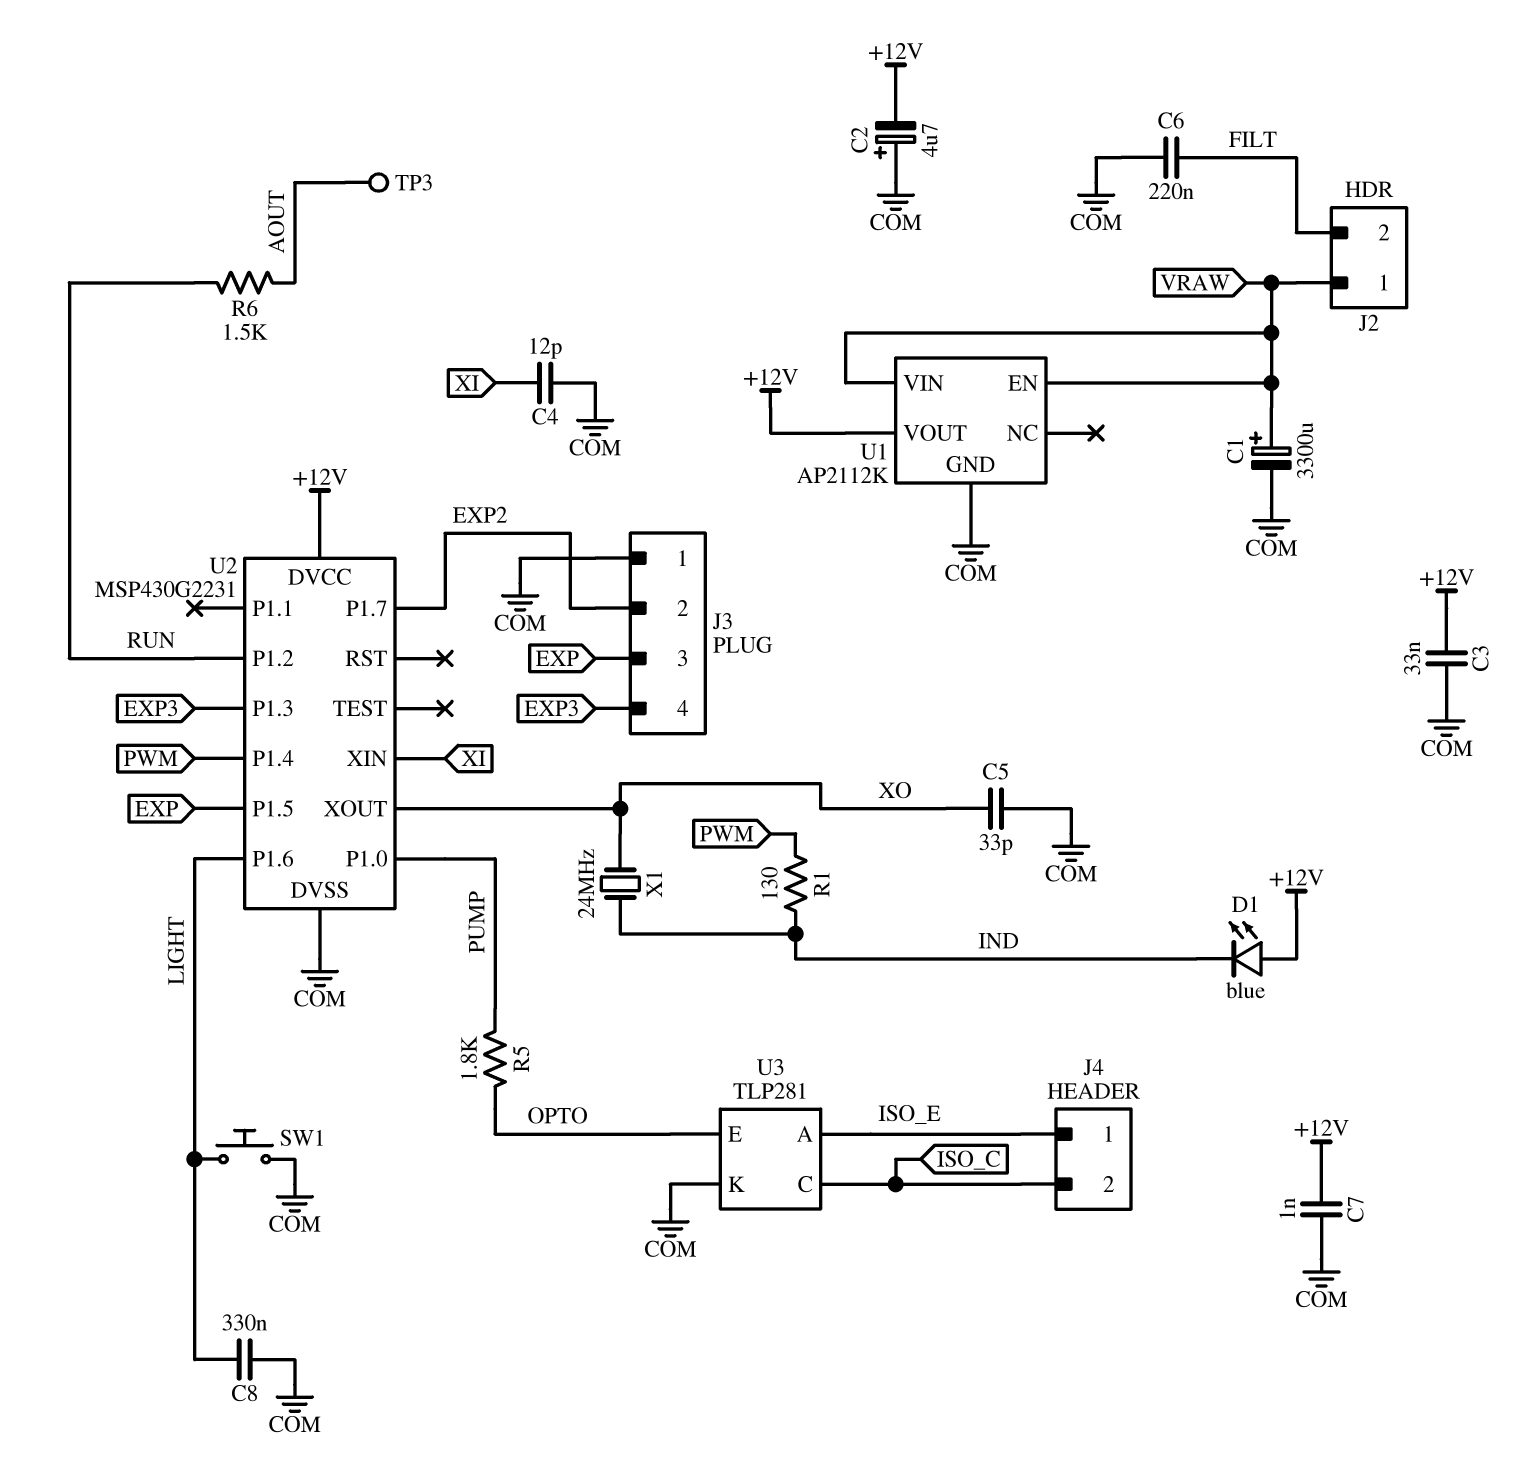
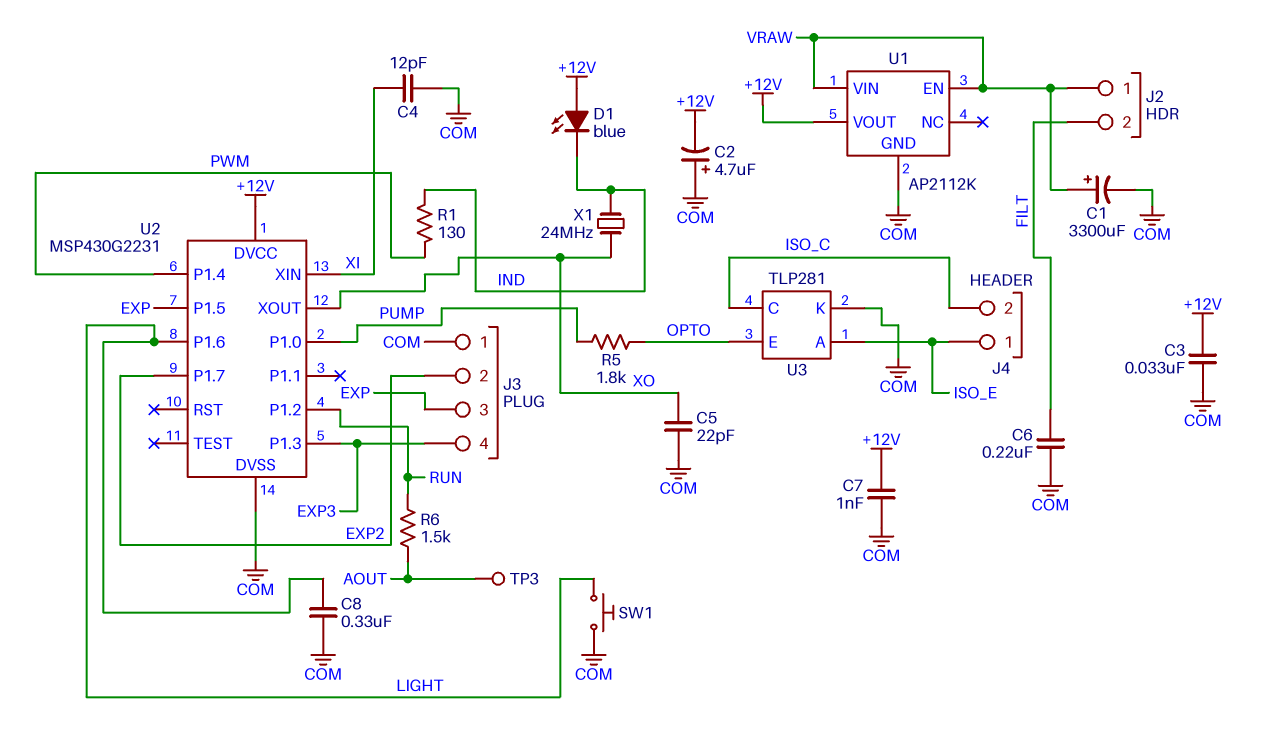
C5: 33pF (COM, XO) -> 22pF (COM, XO)

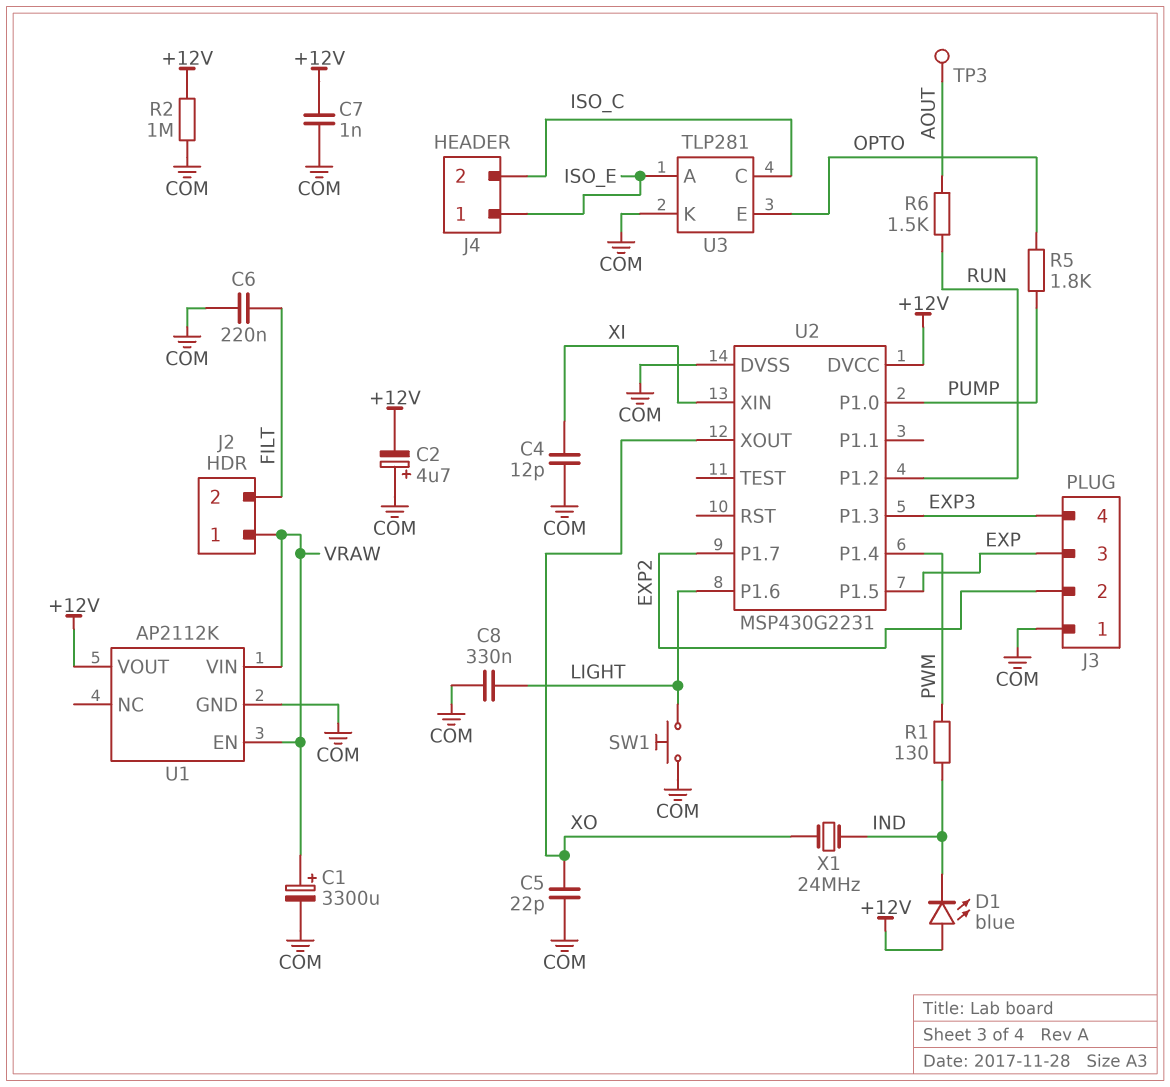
C3: 33nF (+12V, COM) -> none
R2: none -> 1M (+12V, COM)

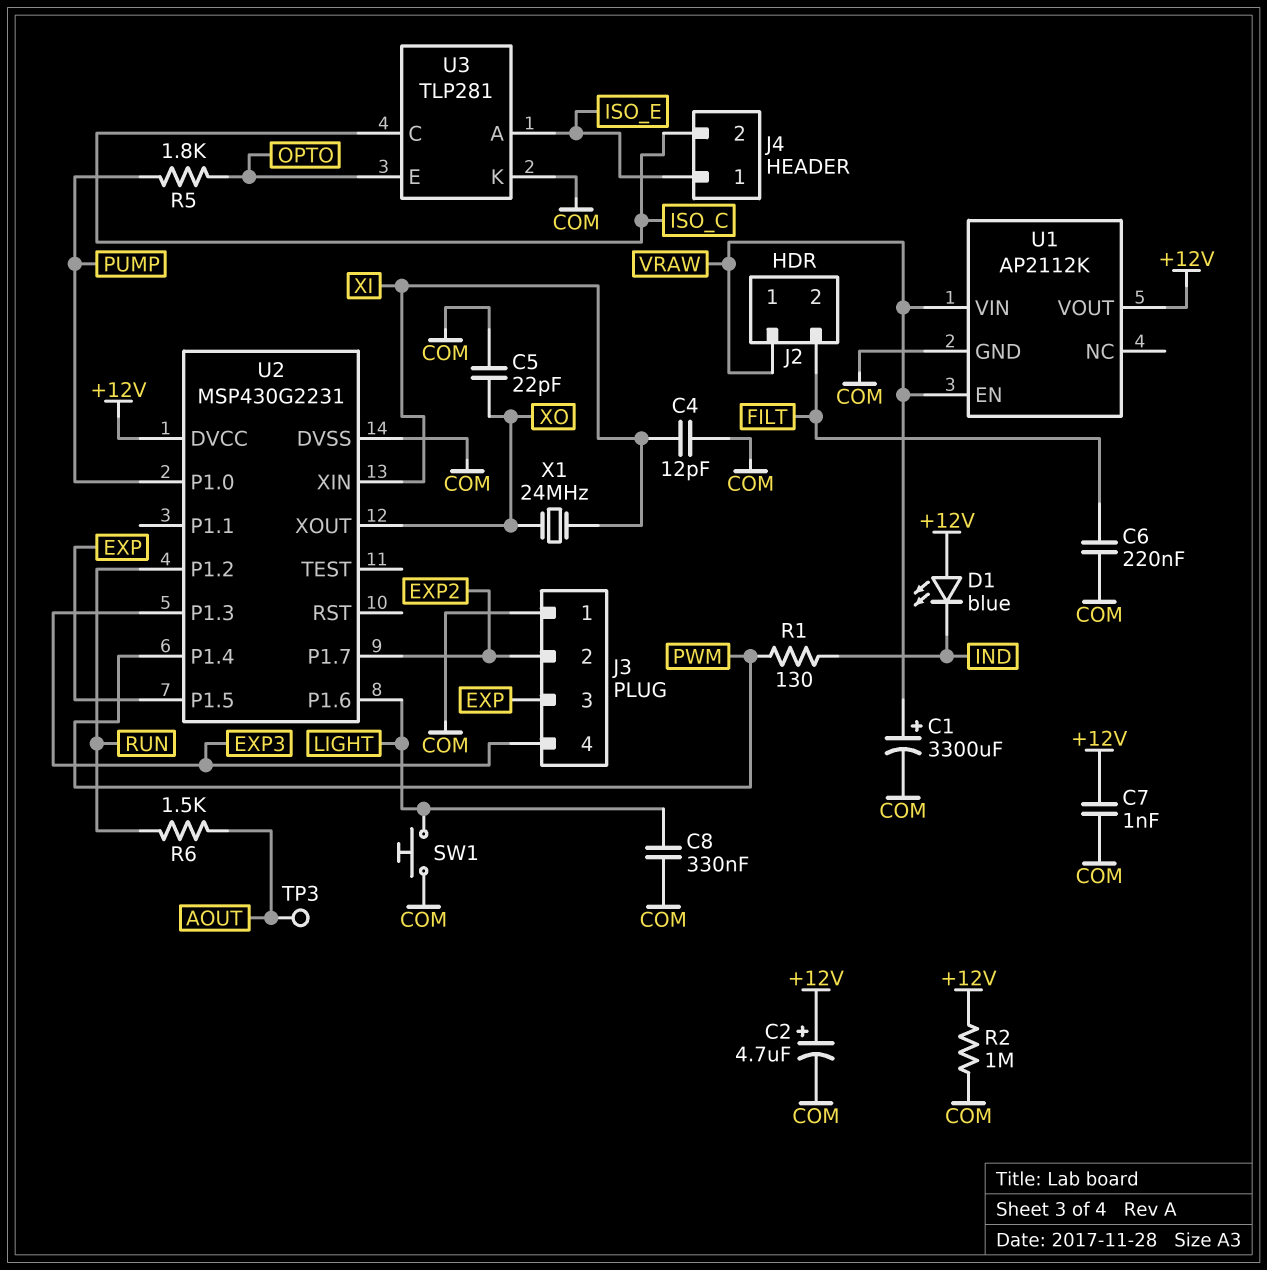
C2: 4.7uF (plus COM, minus +12V) -> 4.7uF (plus +12V, minus COM)
X1: 24MHz (IND, XO) -> 24MHz (XI, XO)

